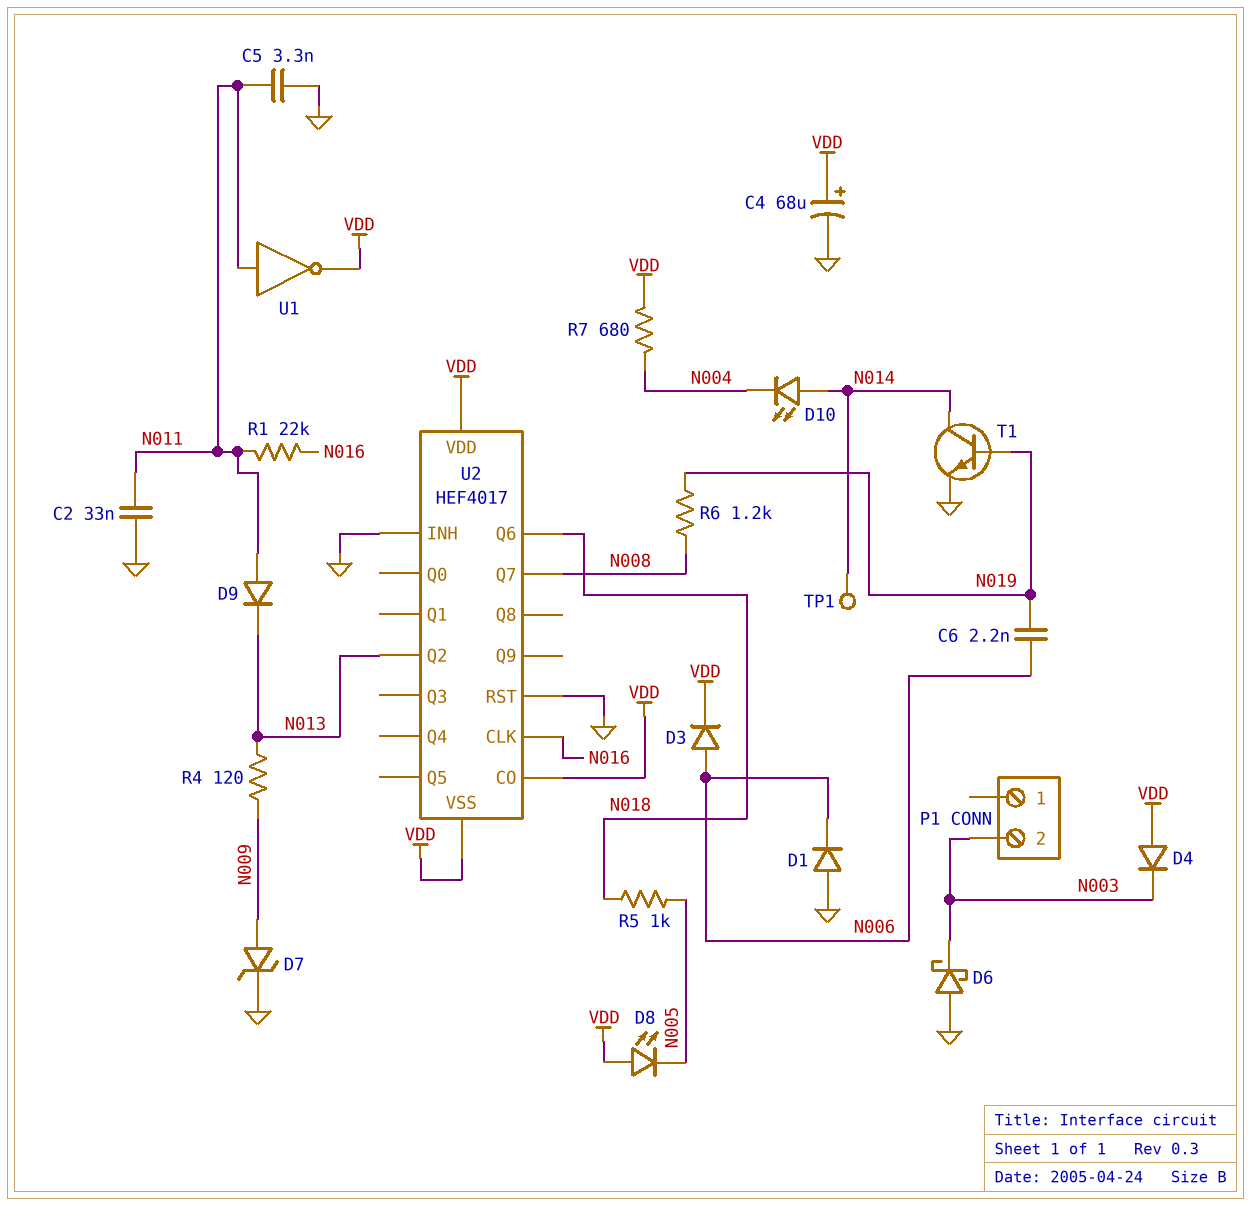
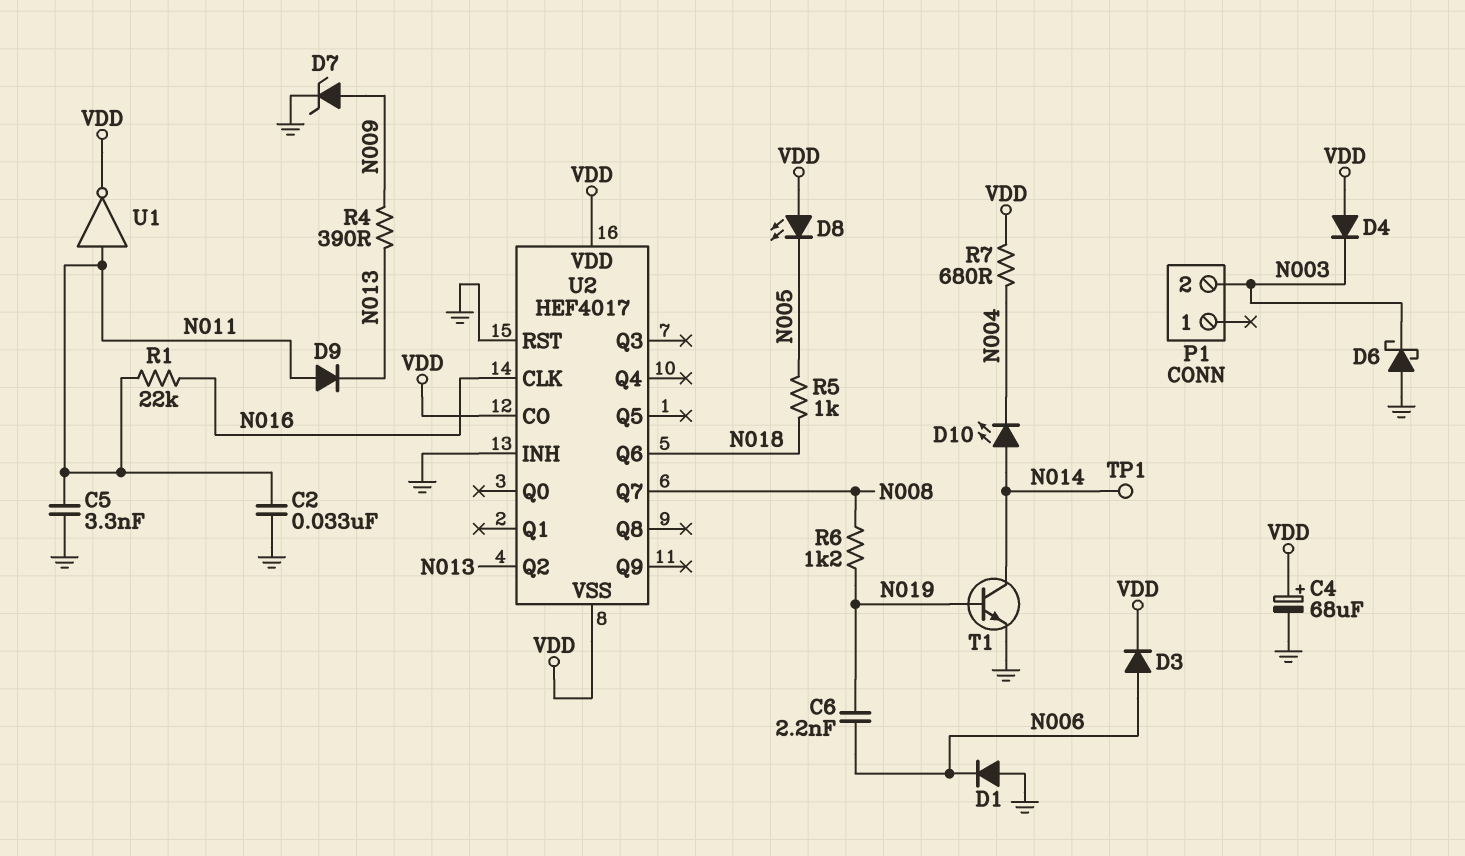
R4: 120 (N009, N013) -> 390 (N009, N013)

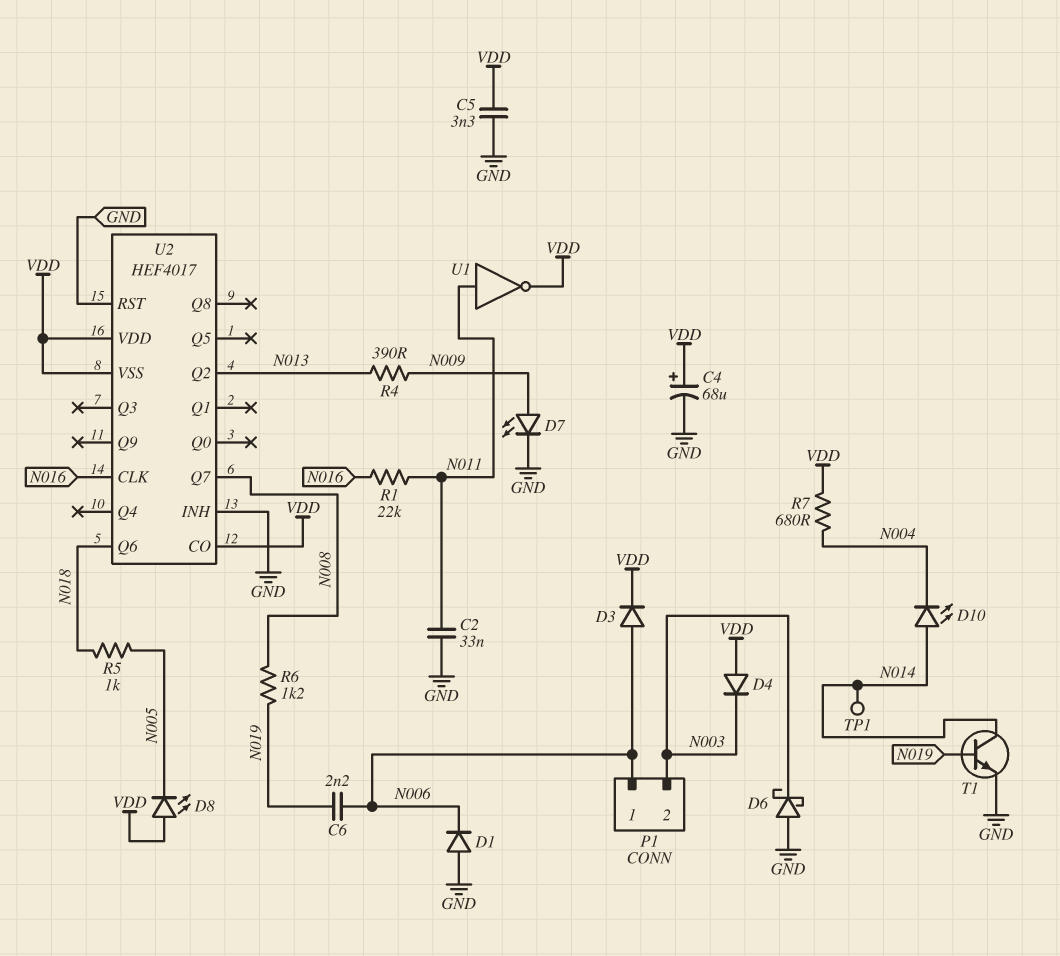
C5: 3.3nF (GND, N011) -> 3.3nF (GND, VDD)
D7: zener (A N009, K GND) -> LED (A N009, K GND)
D9: diode (A N011, K N013) -> none
P1 pin 1: none -> N006

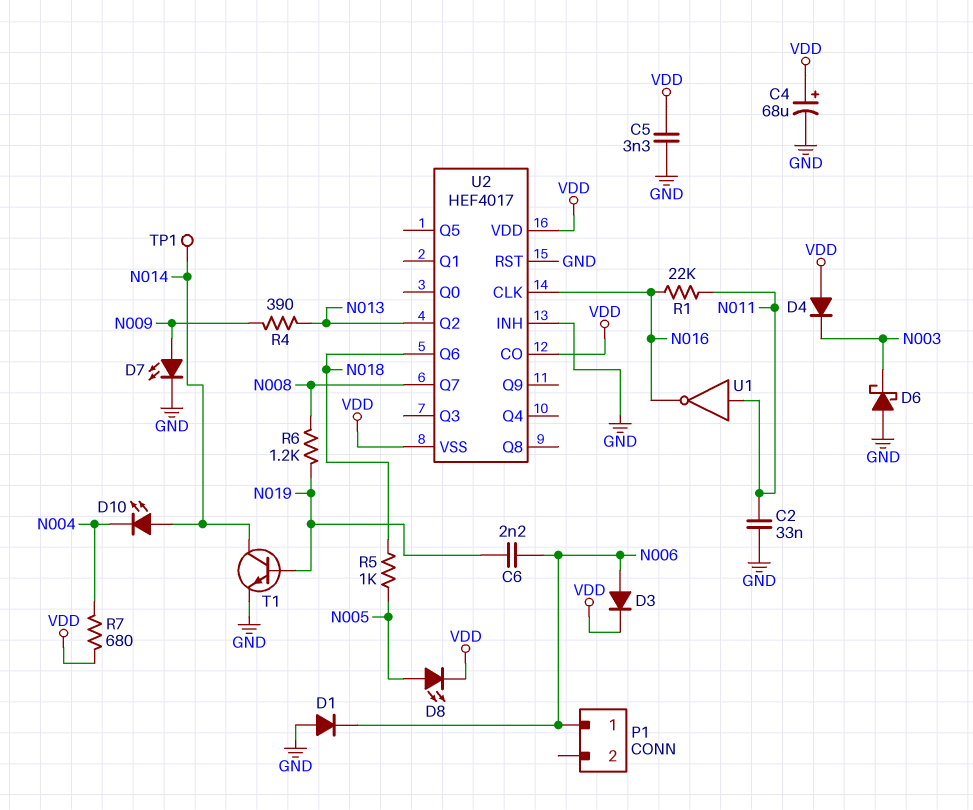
D8: LED (A VDD, K N005) -> LED (A N005, K VDD)
P1 pin 2: N003 -> none
U1: NOT (in N011, out VDD) -> NOT (in N011, out N016)

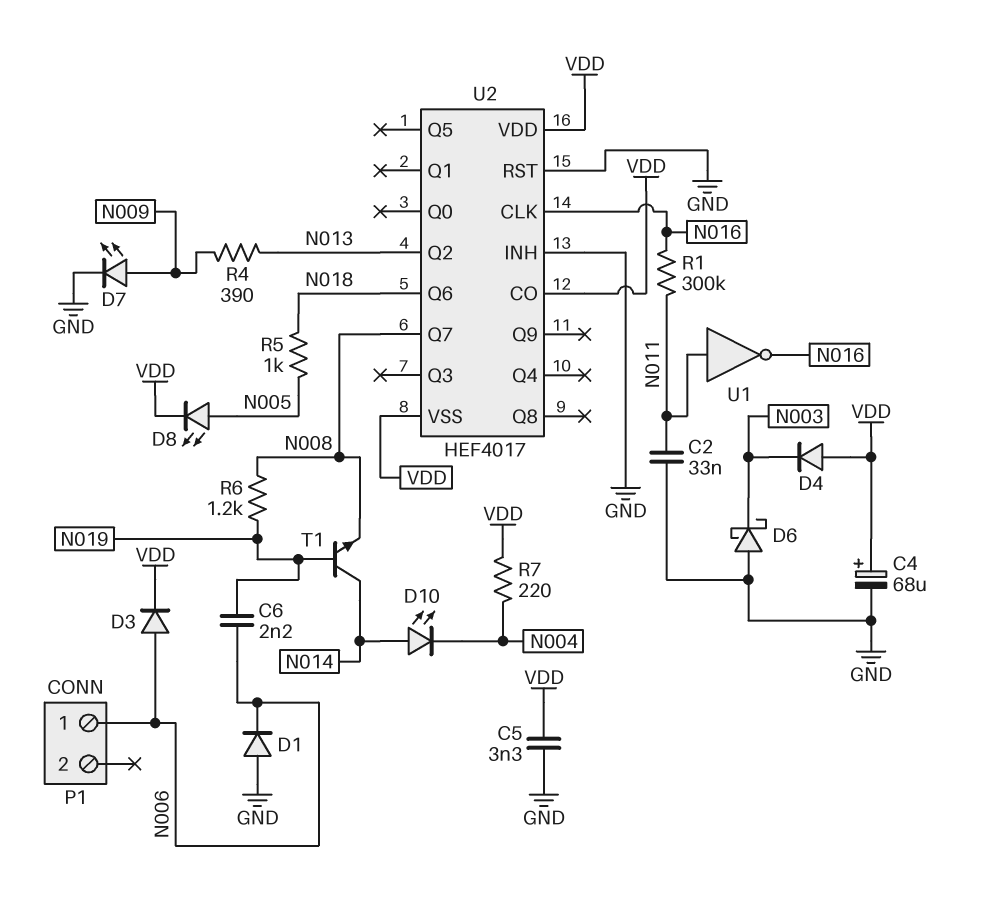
R1: 22k (N011, N016) -> 300k (N011, N016)
R7: 680 (N004, VDD) -> 220 (N004, VDD)
T1: NPN (B N019, C N014, E GND) -> NPN (B N019, C N014, E N008)
TP1: test point (N014) -> none

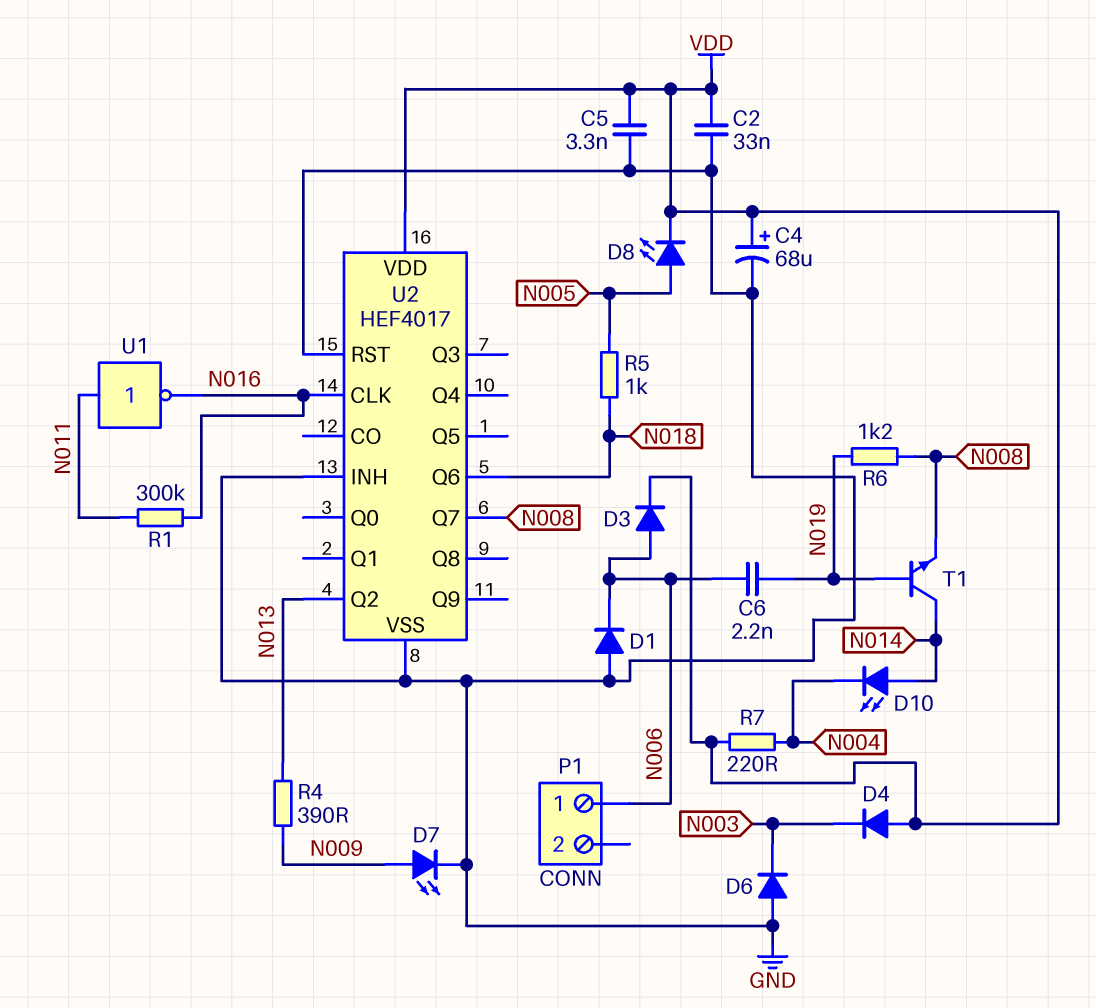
C2: 33nF (GND, N011) -> 33nF (GND, VDD)
D6: schottky (A GND, K N003) -> diode (A GND, K N003)
U2 pin CO: VDD -> none
U2 pin VSS: VDD -> GND

